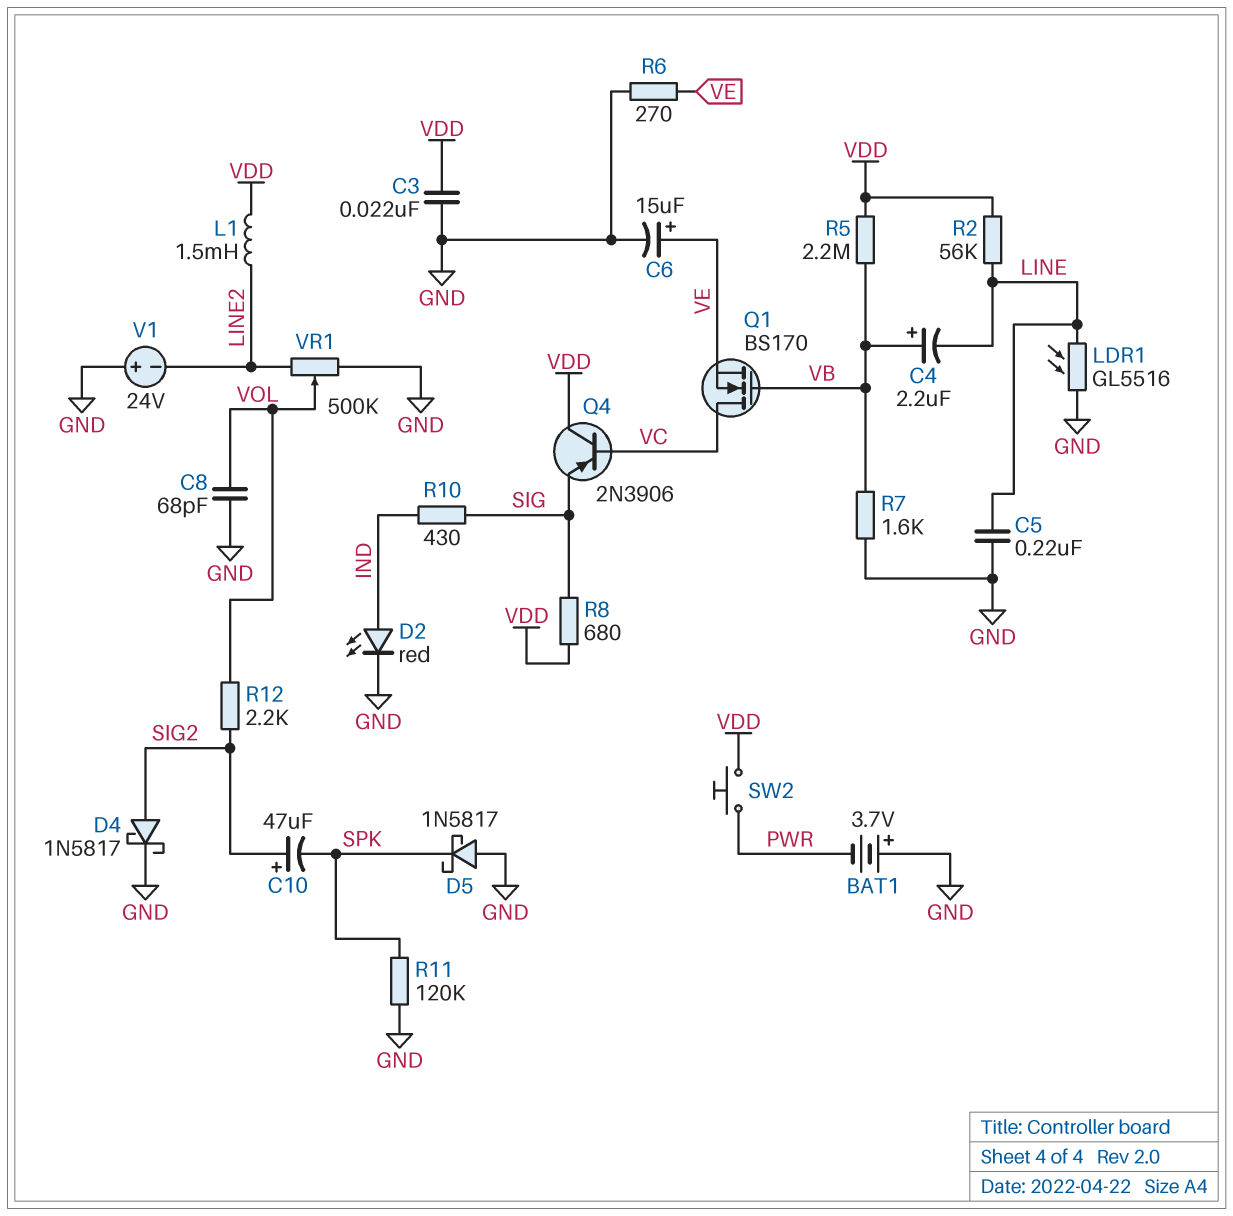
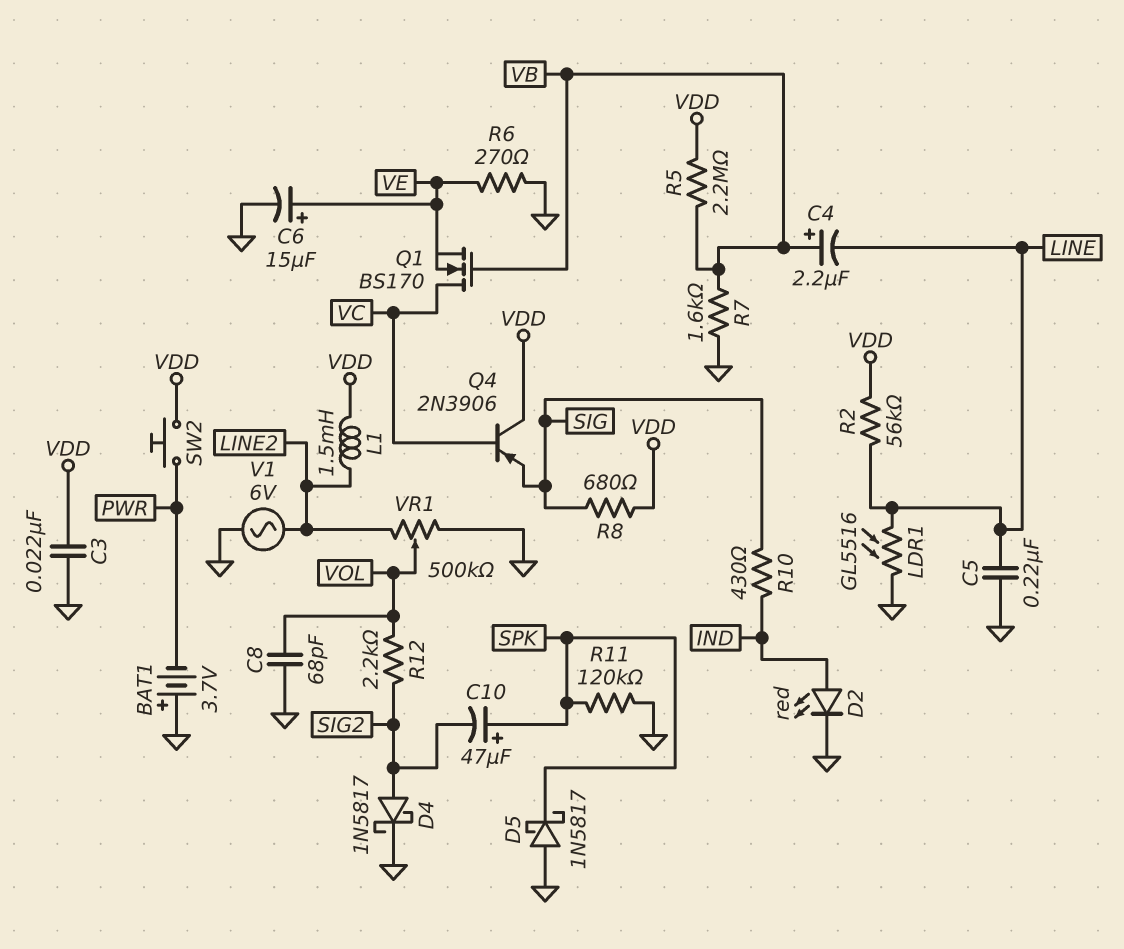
C10: 47uF (plus SIG2, minus SPK) -> 47uF (plus SPK, minus SIG2)
V1: 24V (plus GND, minus LINE2) -> AC 6V (GND, LINE2)

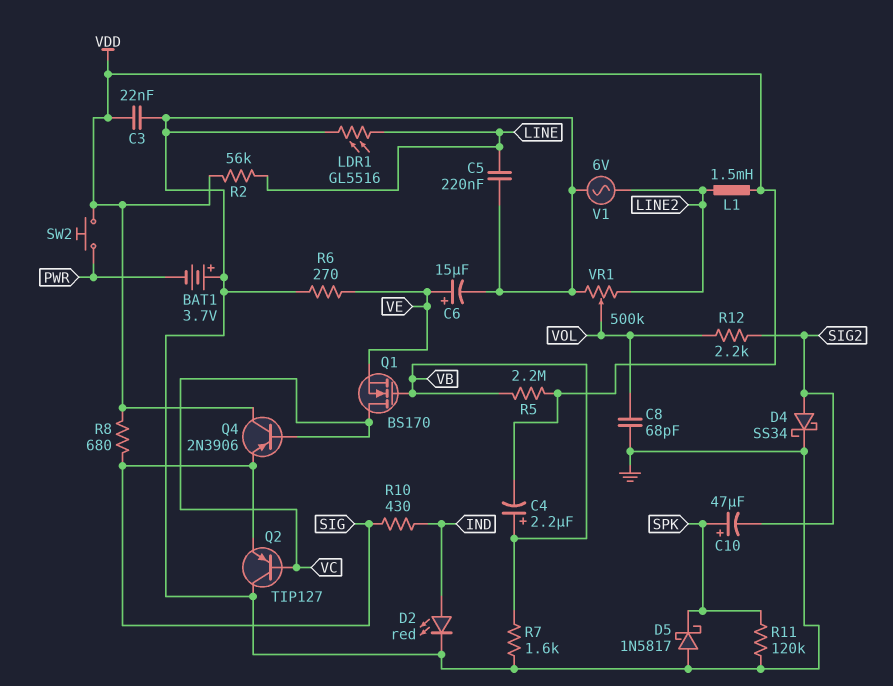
C4: 2.2uF (plus VB, minus LINE) -> 2.2uF (plus VB, minus VDD)
D4: schottky 1N5817 (A SIG2, K GND) -> schottky SS34 (A SIG2, K GND)
Q2: none -> PNP TIP127 (B VC, C GND, E SIG)

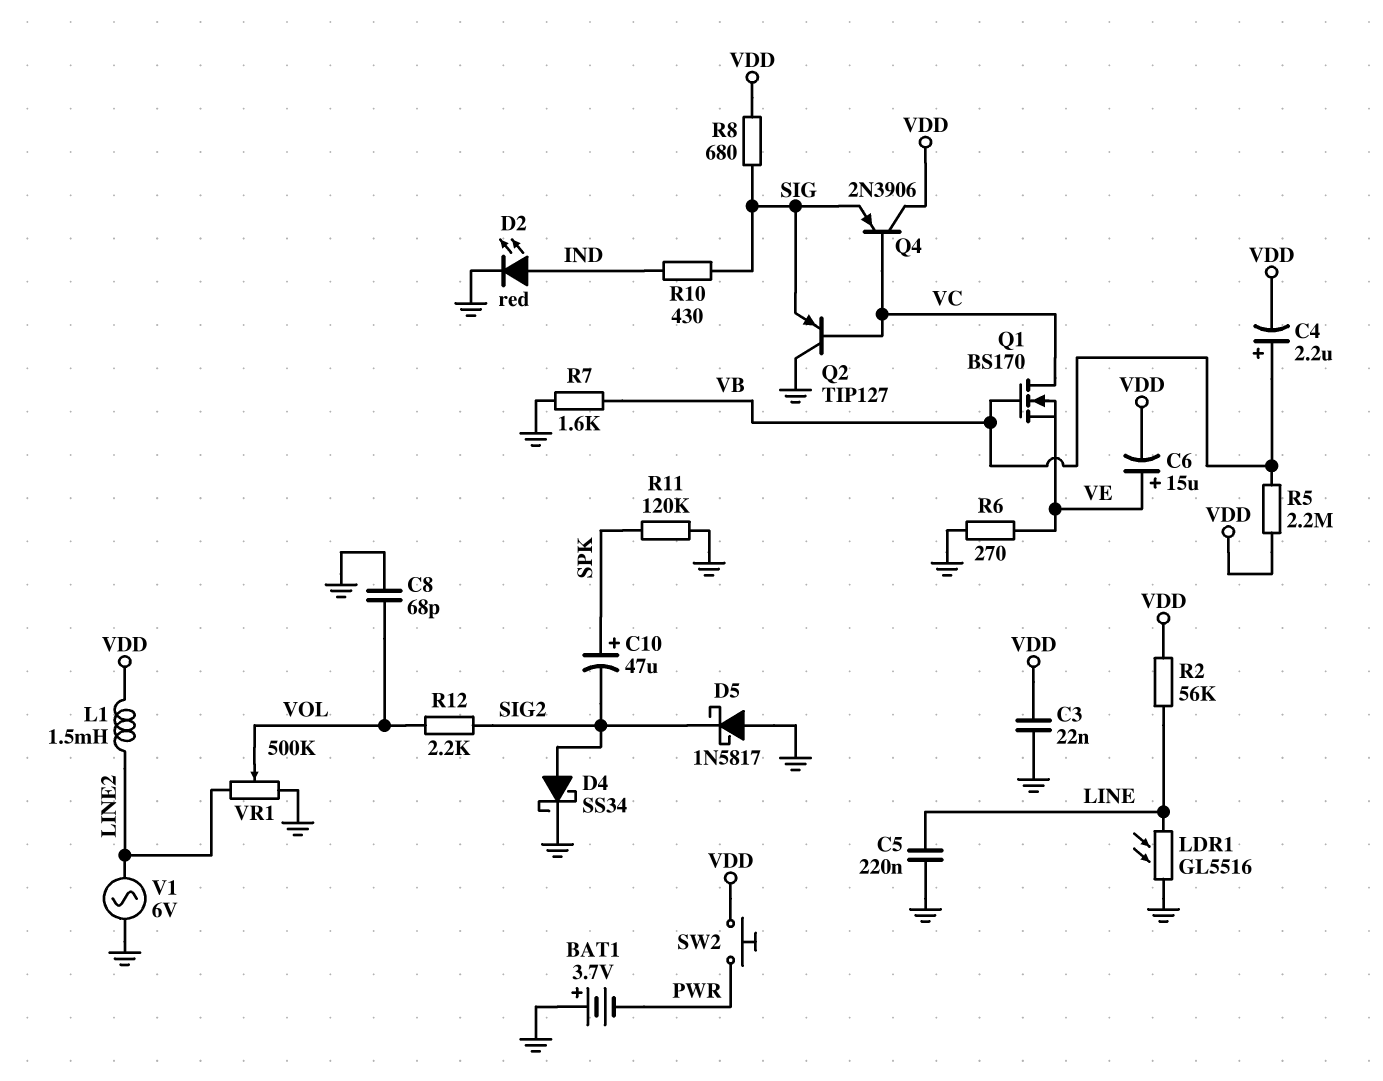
C6: 15uF (plus VE, minus GND) -> 15uF (plus VE, minus VDD)
D5: schottky 1N5817 (A GND, K SPK) -> schottky 1N5817 (A GND, K SIG2)

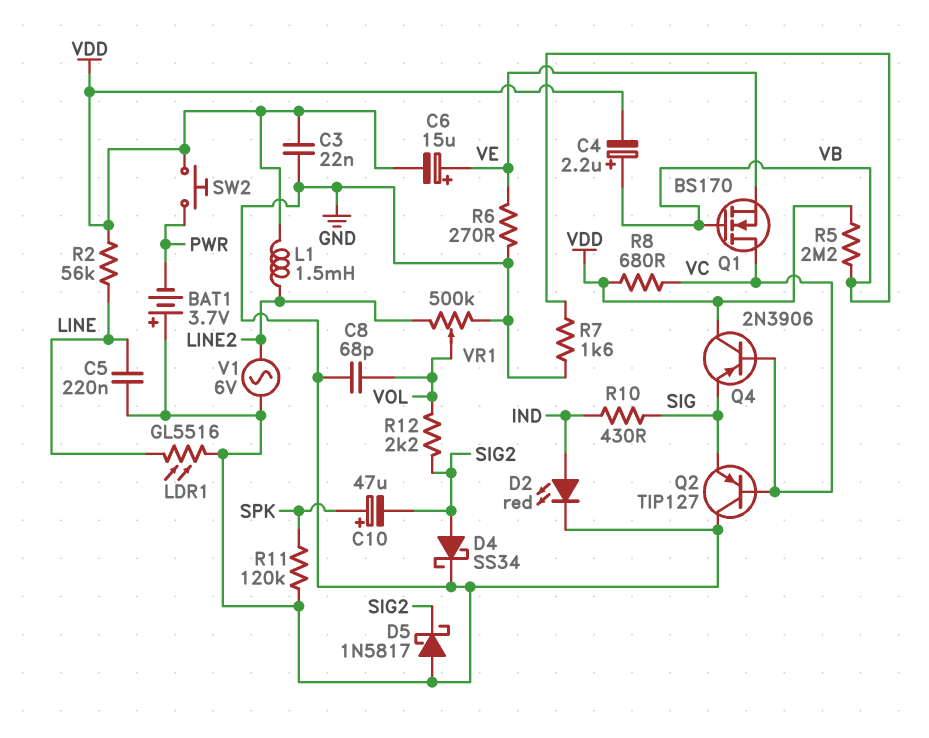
R8: 680 (SIG, VDD) -> 680 (VC, VDD)

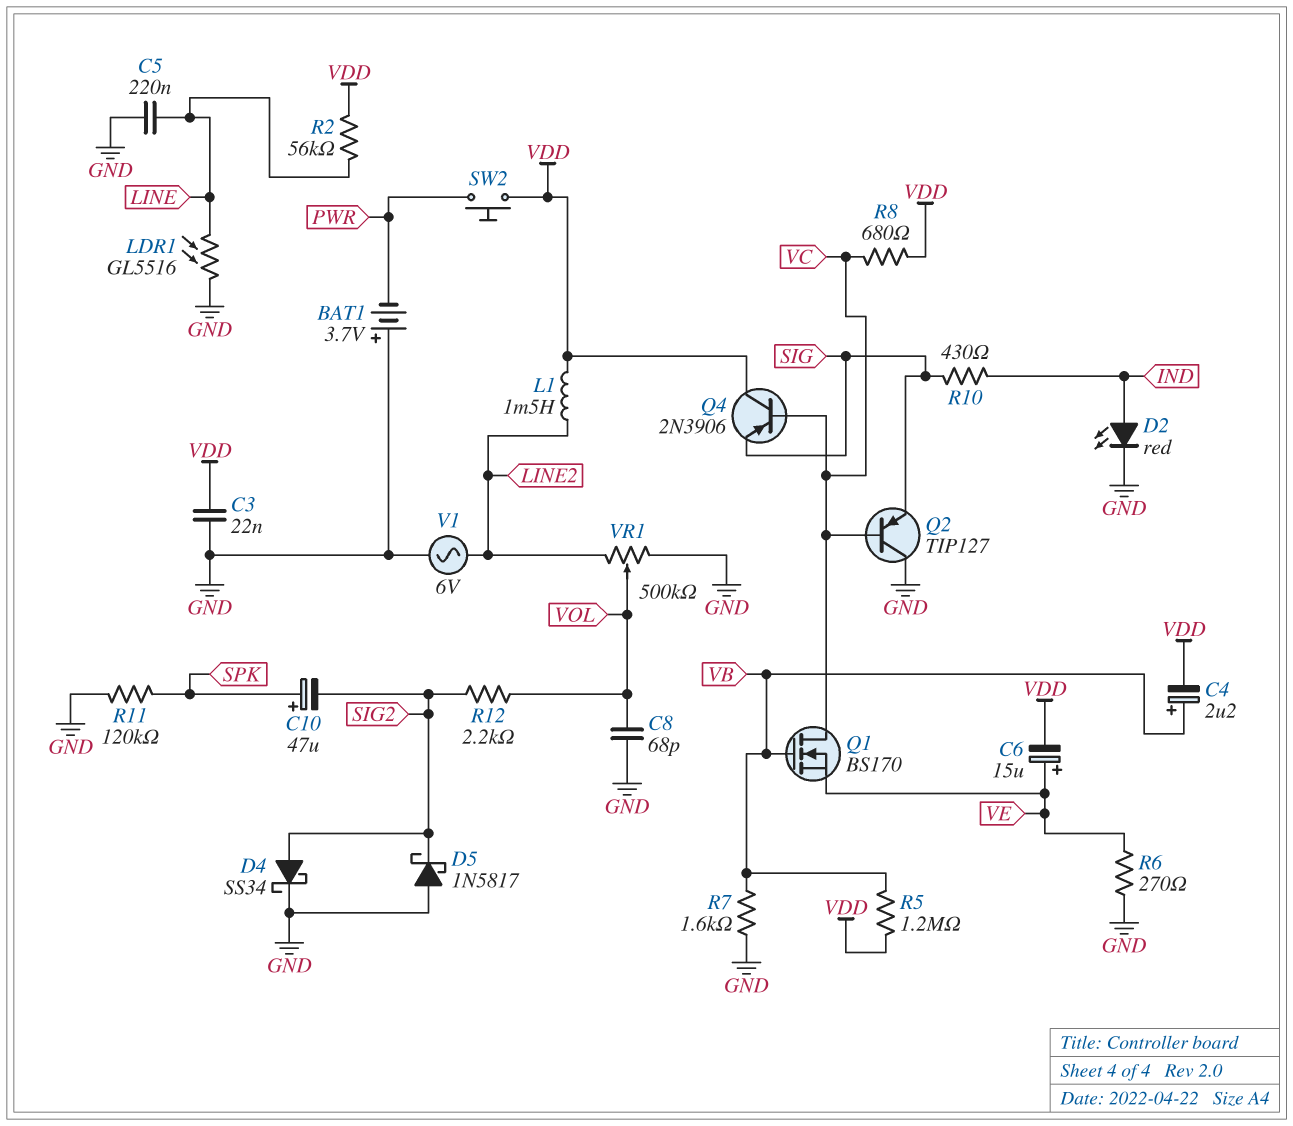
R5: 2.2M (VB, VDD) -> 1.2M (VB, VDD)

